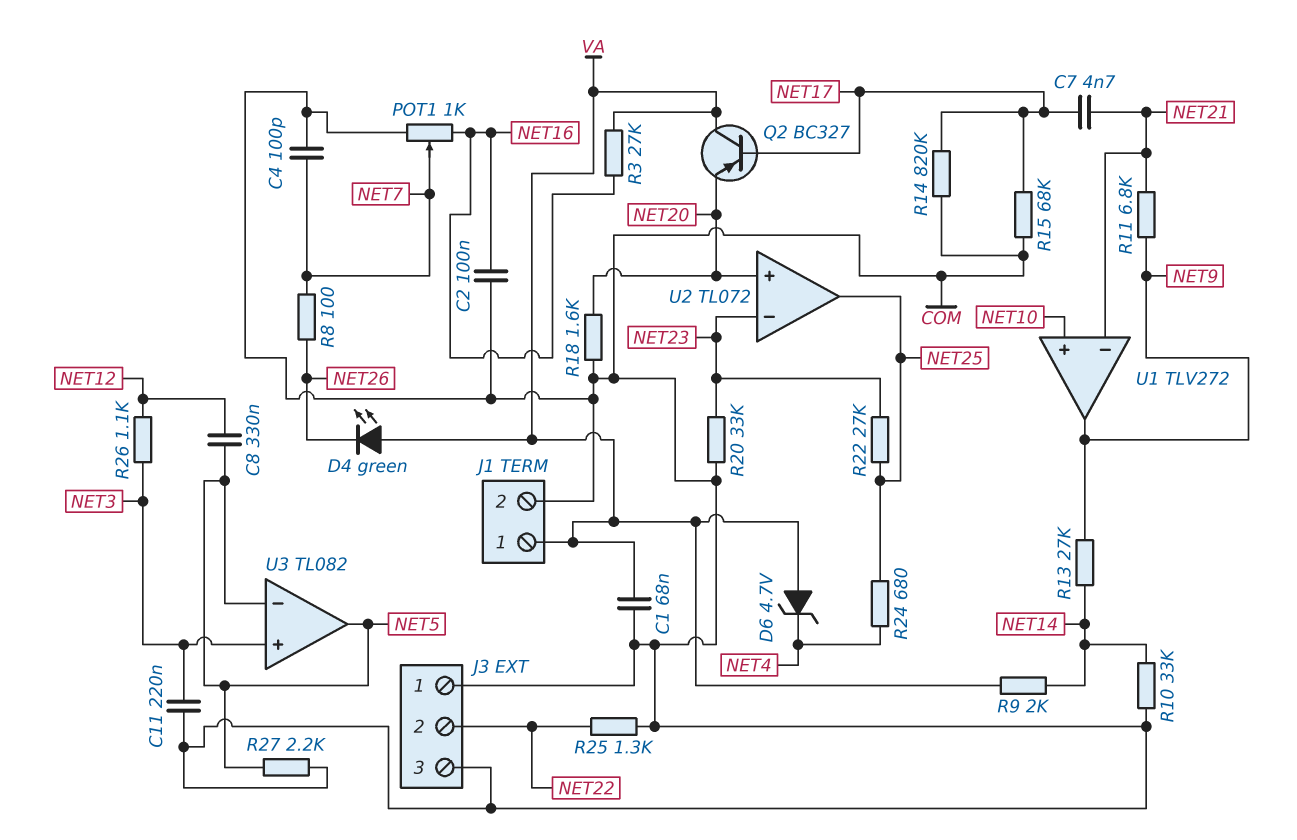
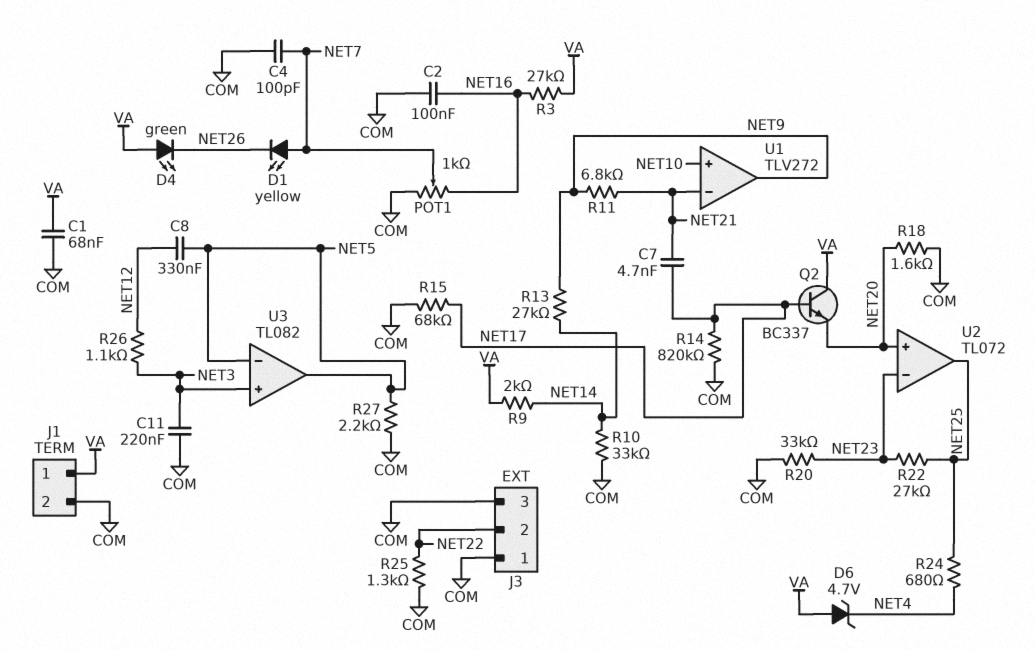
D1: none -> LED yellow (A NET7, K NET26)
Q2: PNP BC327 (B NET17, C VA, E NET20) -> NPN BC337 (B NET17, C VA, E NET20)
R8: 100 (NET7, NET26) -> none

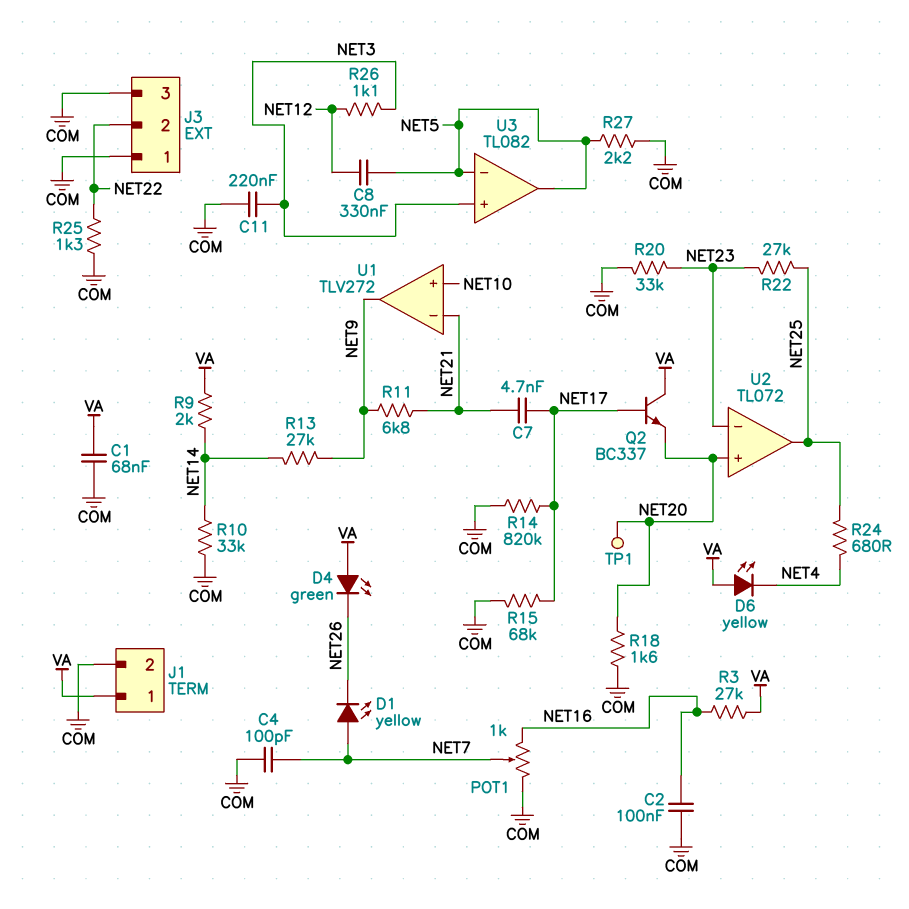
D6: zener 4.7V (A VA, K NET4) -> LED yellow (A VA, K NET4)
TP1: none -> test point (NET20)

